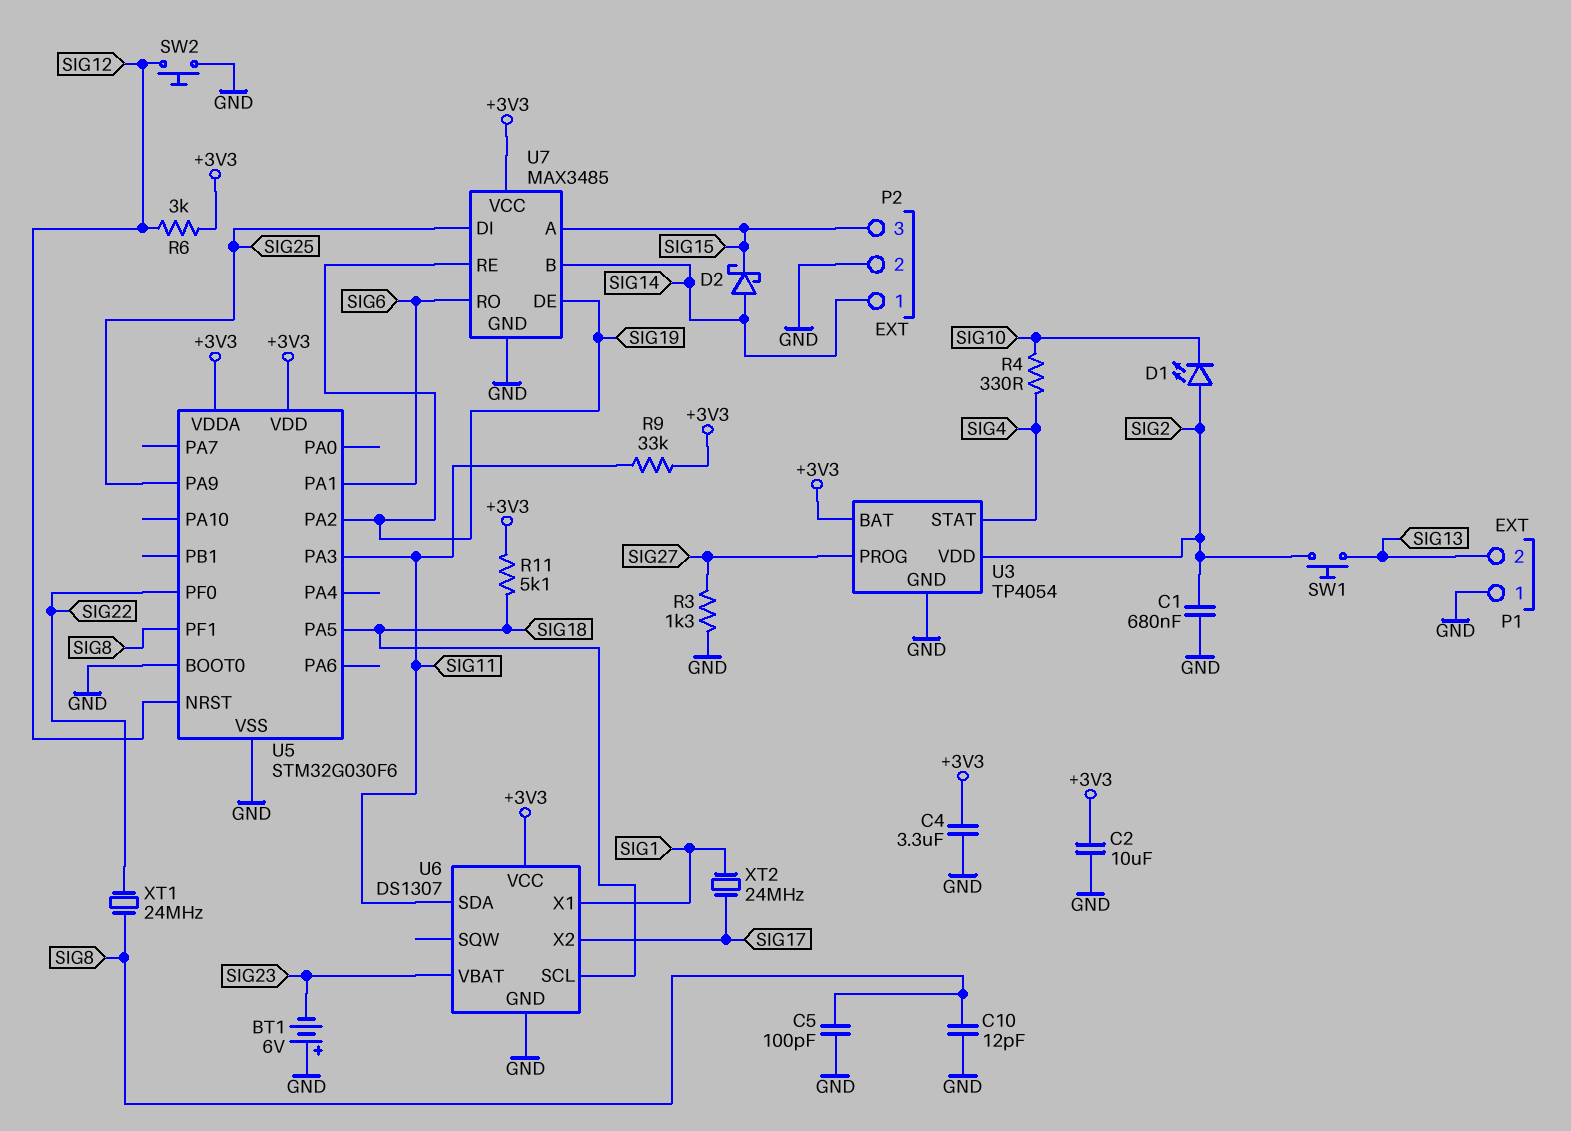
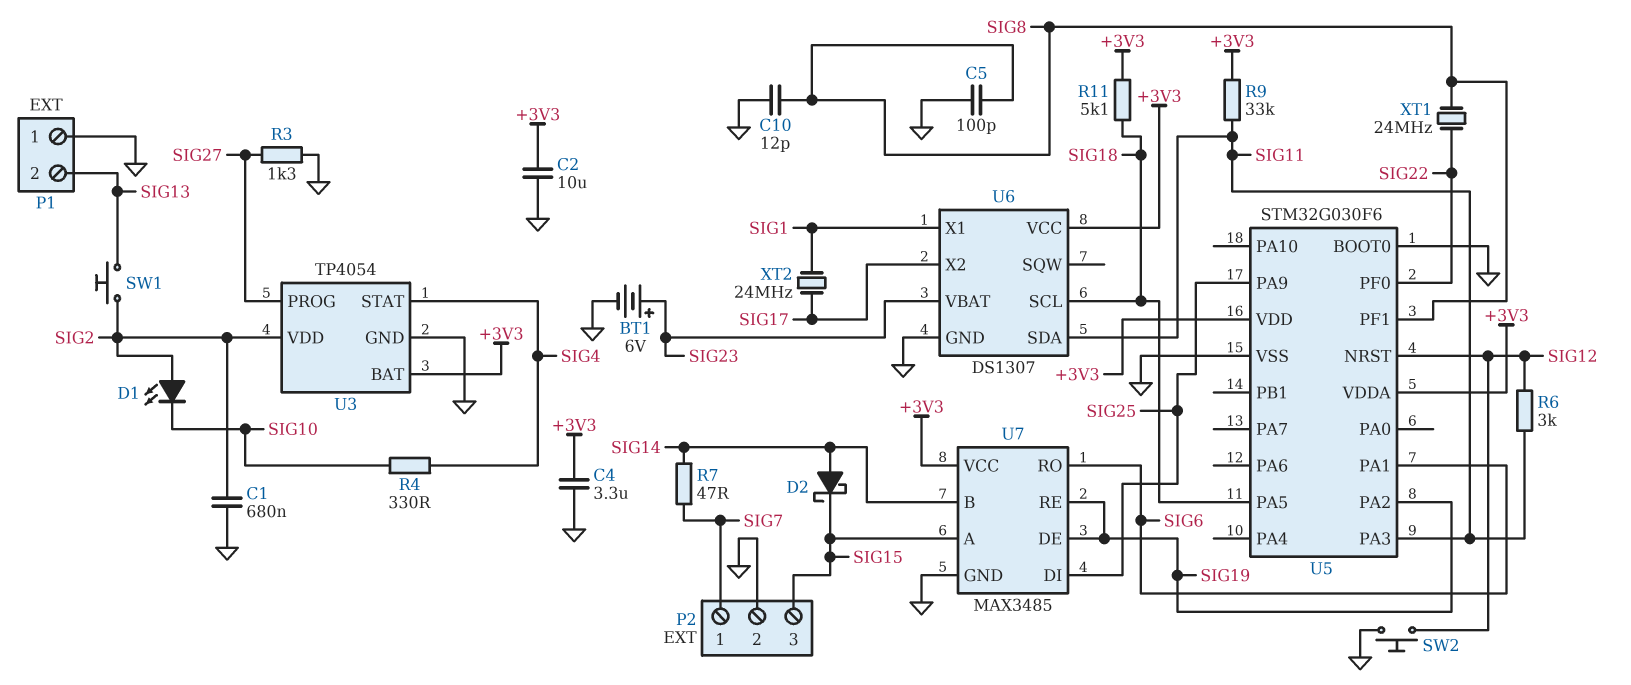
BT1: 6V (plus GND, minus SIG23) -> 6V (plus SIG23, minus GND)
P2 pin 1: SIG14 -> SIG7
R6: 3k (+3V3, SIG12) -> 3k (SIG11, SIG12)
R7: none -> 47 (SIG7, SIG14)

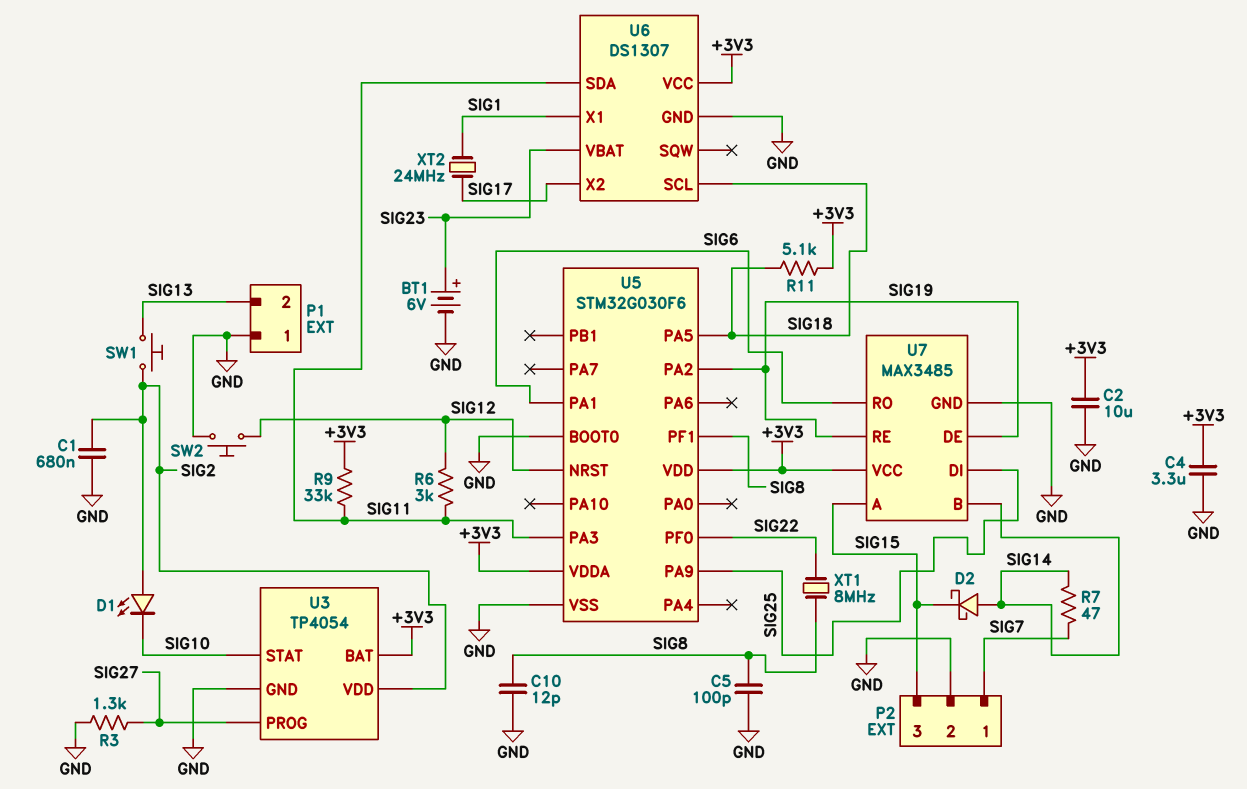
R4: 330 (SIG4, SIG10) -> none
U3 pin STAT: SIG4 -> SIG10
XT1: 24MHz (SIG8, SIG22) -> 8MHz (SIG8, SIG22)

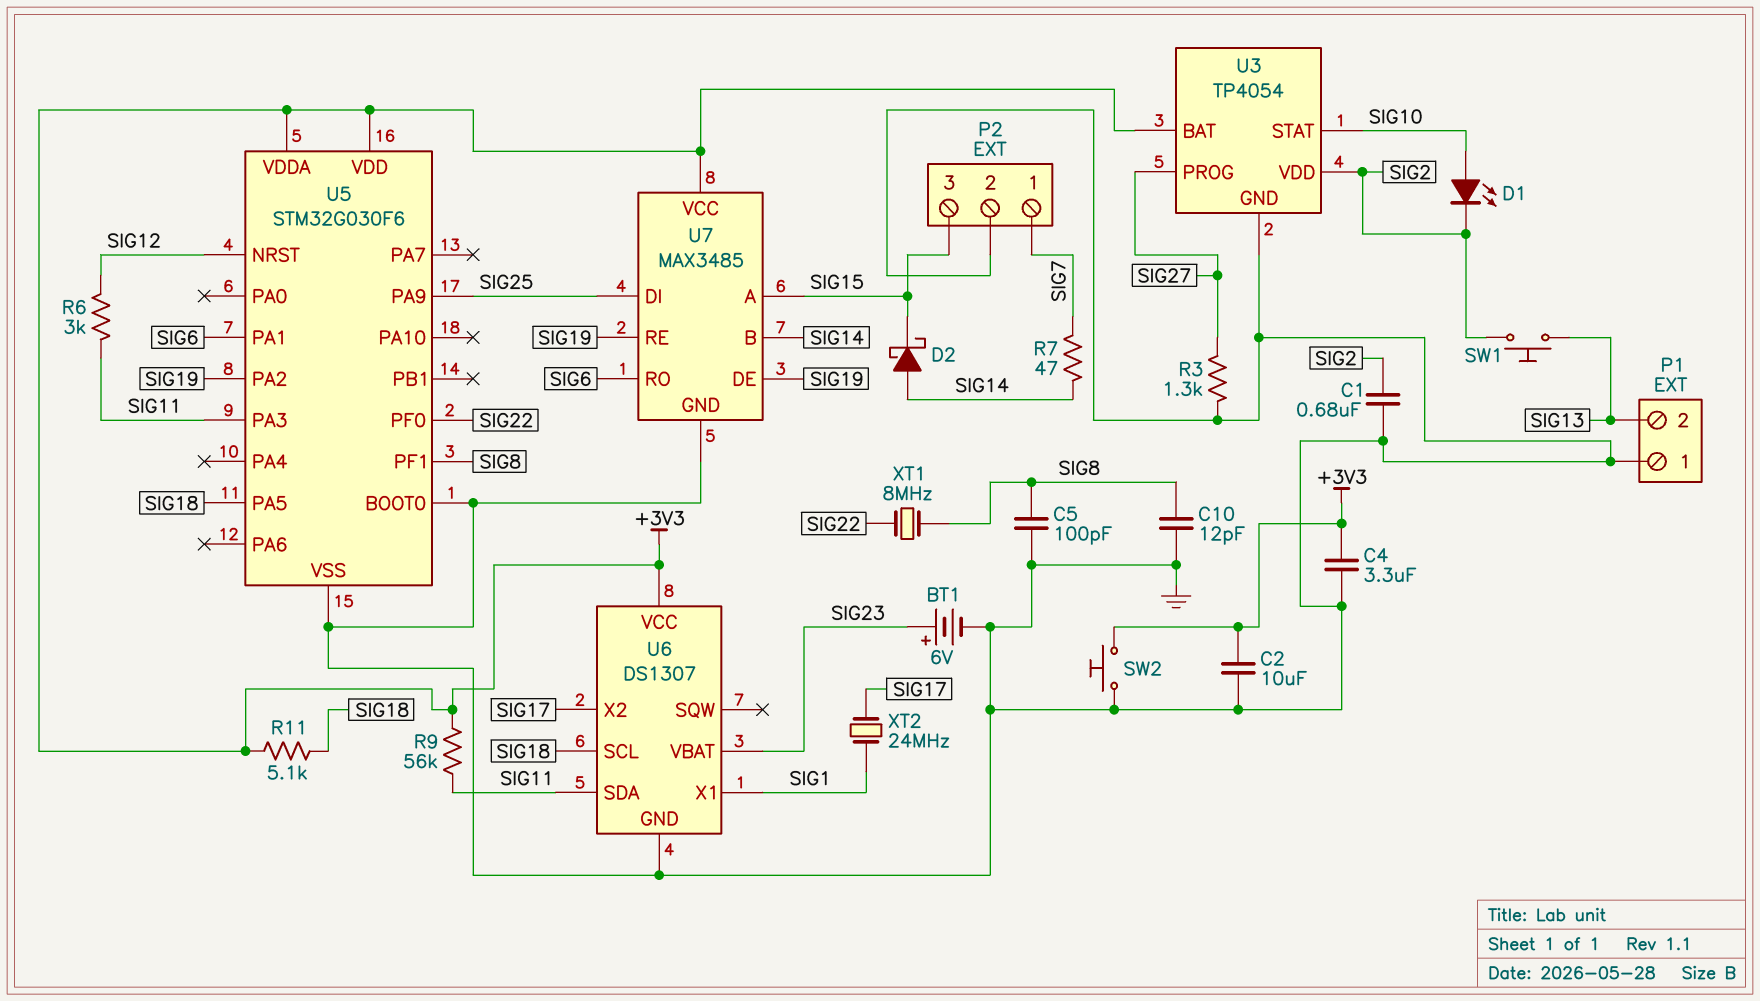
D1: LED (A SIG2, K SIG10) -> LED (A SIG10, K SIG2)
R9: 33k (+3V3, SIG11) -> 56k (+3V3, SIG11)
SW2: button (GND, SIG12) -> button (+3V3, GND)

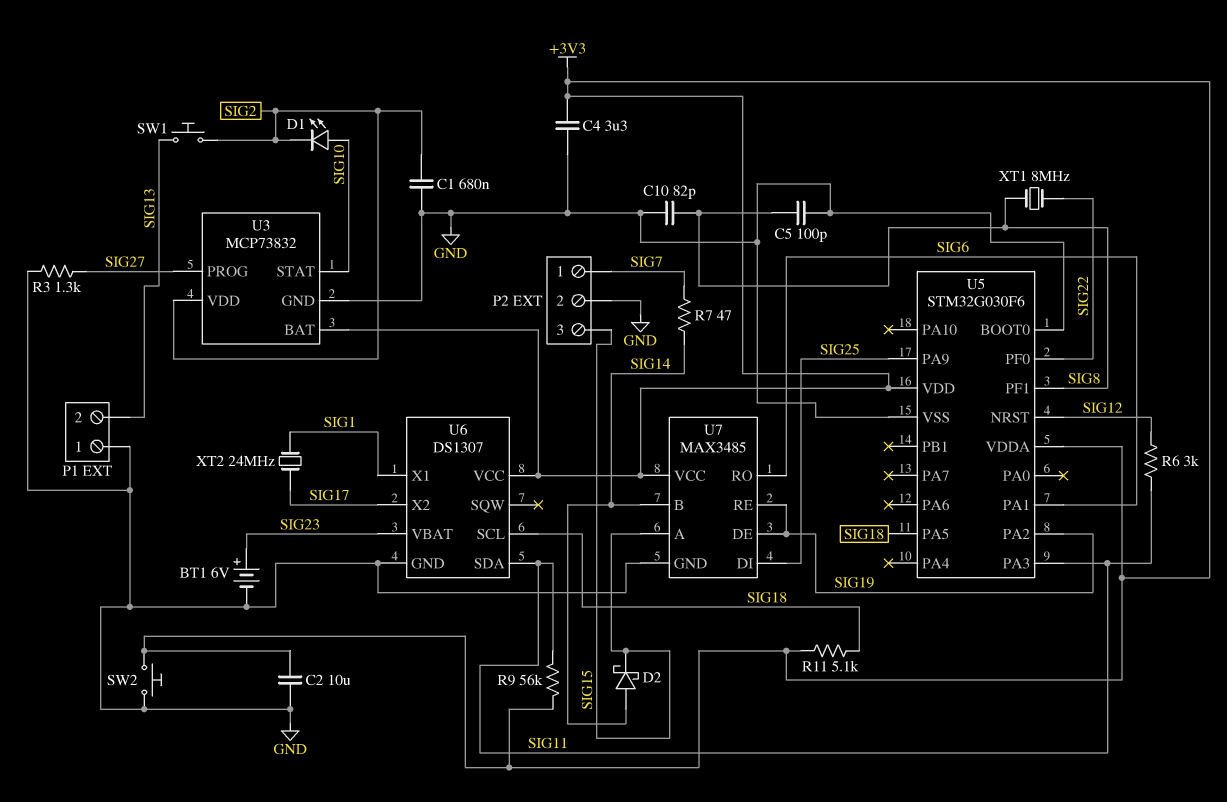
C10: 12pF (GND, SIG8) -> 82pF (GND, SIG8)
U3: TP4054 -> MCP73832

